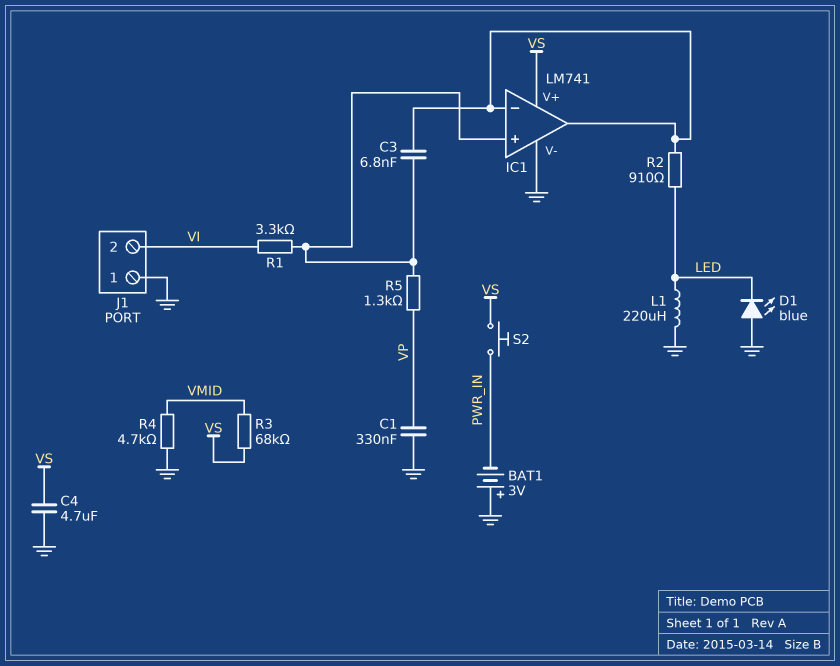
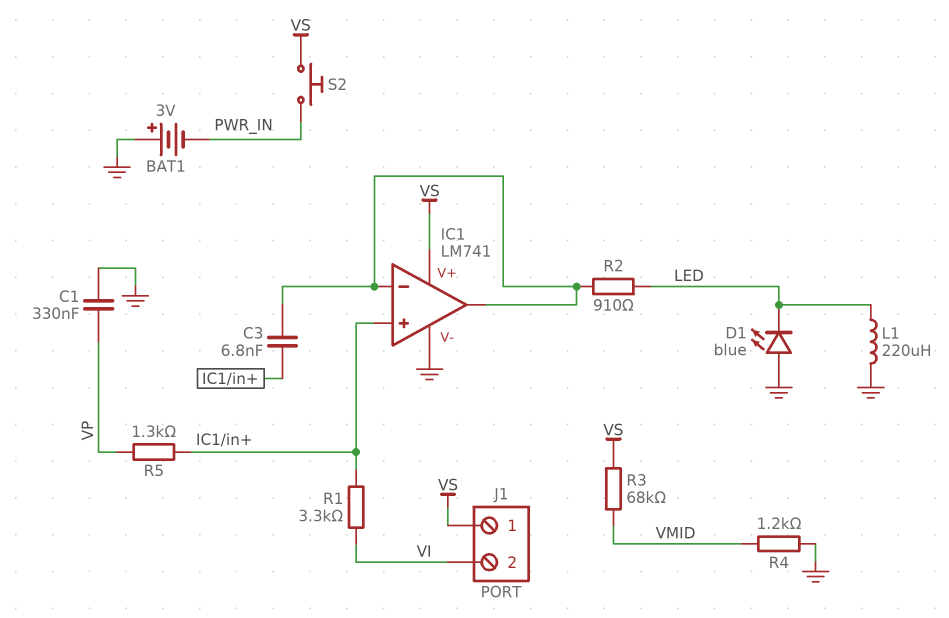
C4: 4.7uF (GND, VS) -> none
J1 pin 1: GND -> VS
R4: 4.7k (GND, VMID) -> 1.2k (GND, VMID)

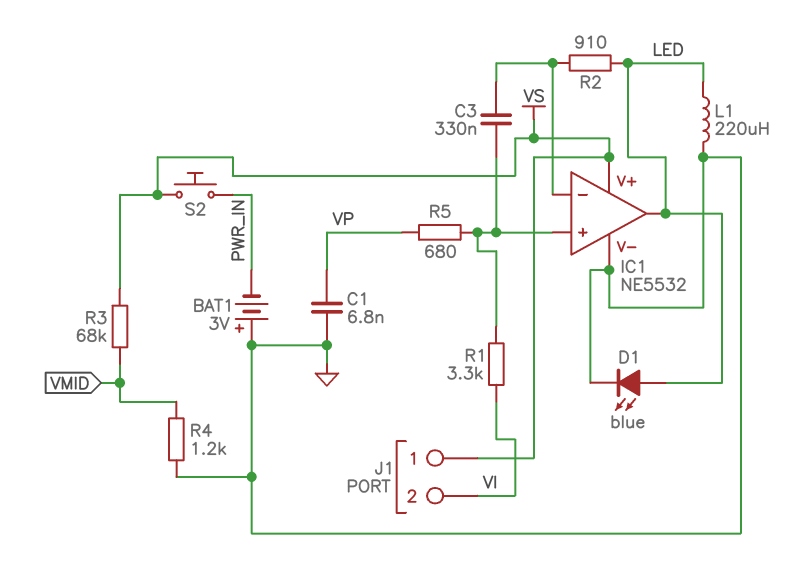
C1: 330nF (GND, VP) -> 6.8nF (GND, VP)
C3: 6.8nF (IC1/in+, IC1/in-) -> 330nF (IC1/in+, IC1/in-)
D1: LED blue (A GND, K LED) -> LED blue (A LED, K GND)
IC1: LM741 -> NE5532
IC1 pin out: IC1/in- -> LED
R5: 1.3k (IC1/in+, VP) -> 680 (IC1/in+, VP)

